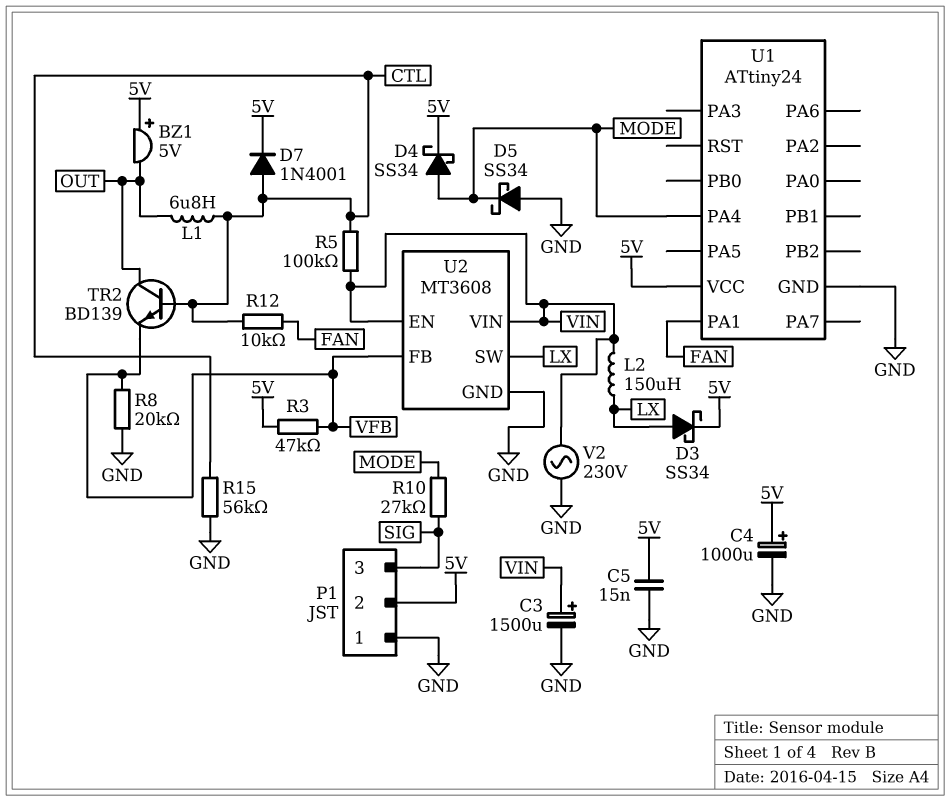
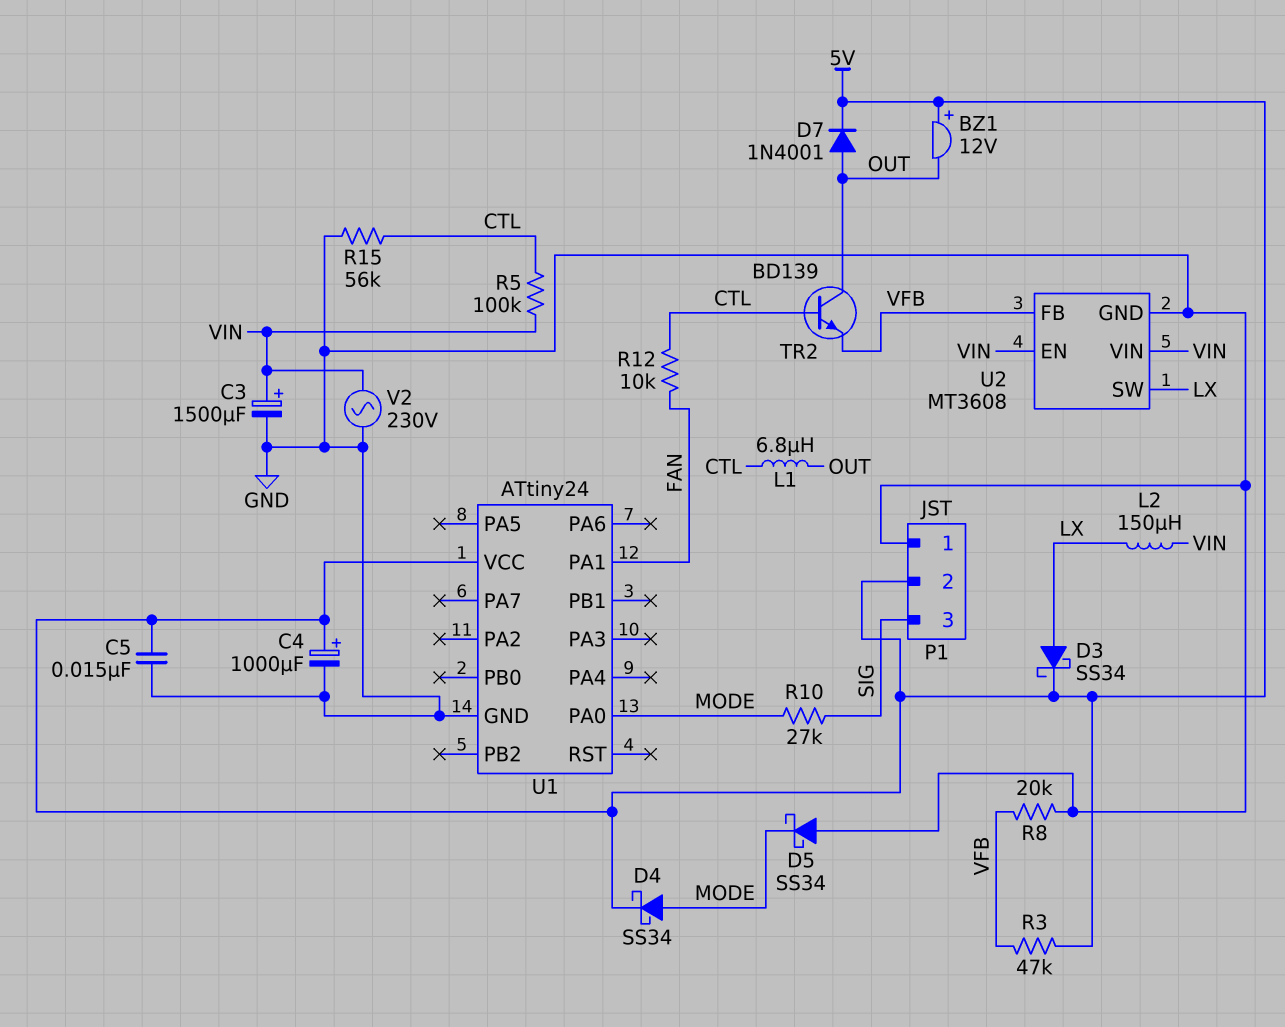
BZ1: buzzer 5V (plus 5V, minus OUT) -> buzzer 12V (plus 5V, minus OUT)
D7: diode 1N4001 (A CTL, K 5V) -> diode 1N4001 (A OUT, K 5V)
U1 pin PA0: none -> MODE
U1 pin PA4: MODE -> none

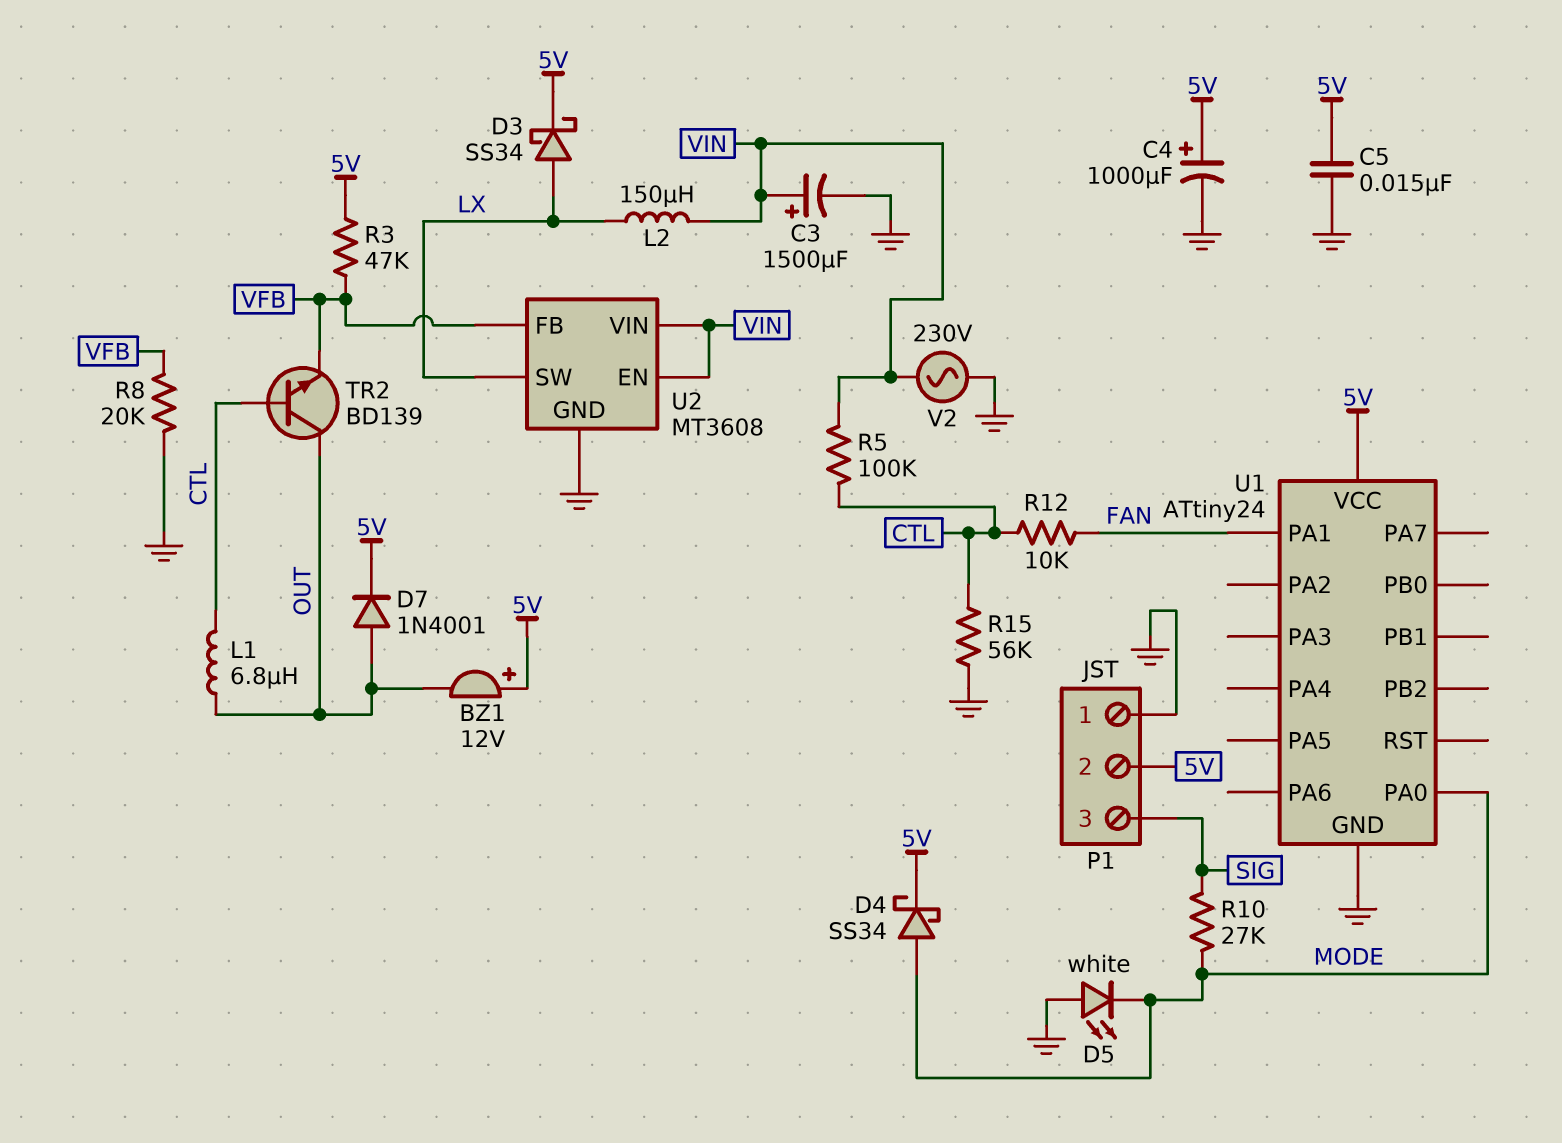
D5: schottky SS34 (A GND, K MODE) -> LED white (A GND, K MODE)

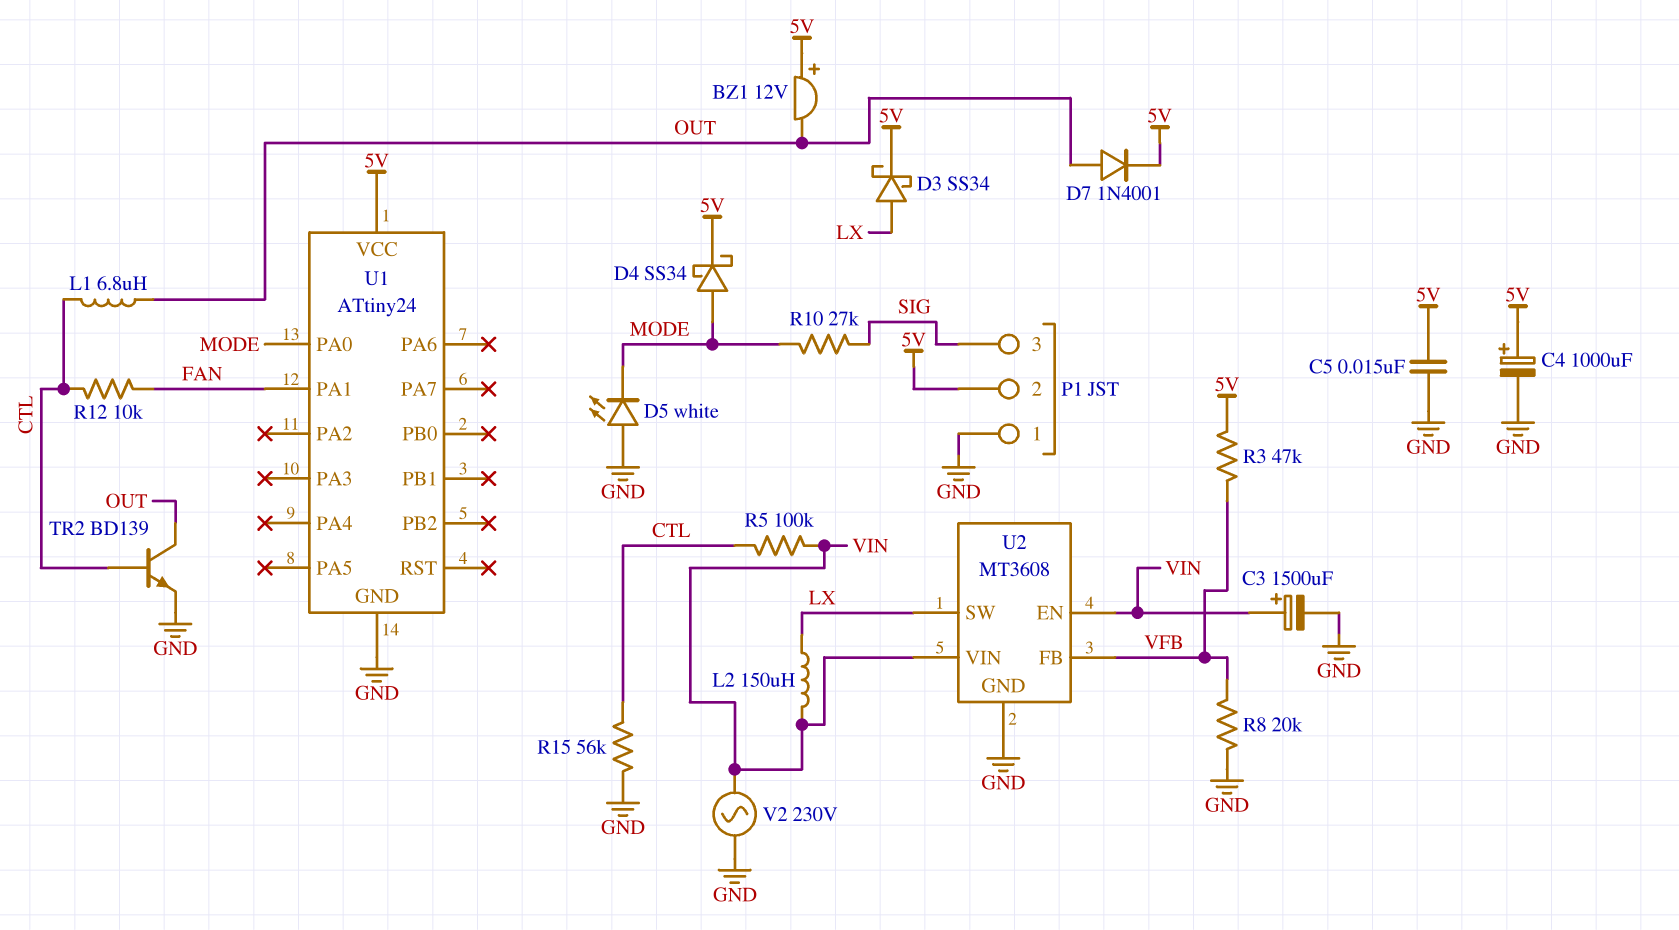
TR2: NPN BD139 (B CTL, C OUT, E VFB) -> NPN BD139 (B CTL, C OUT, E GND)

